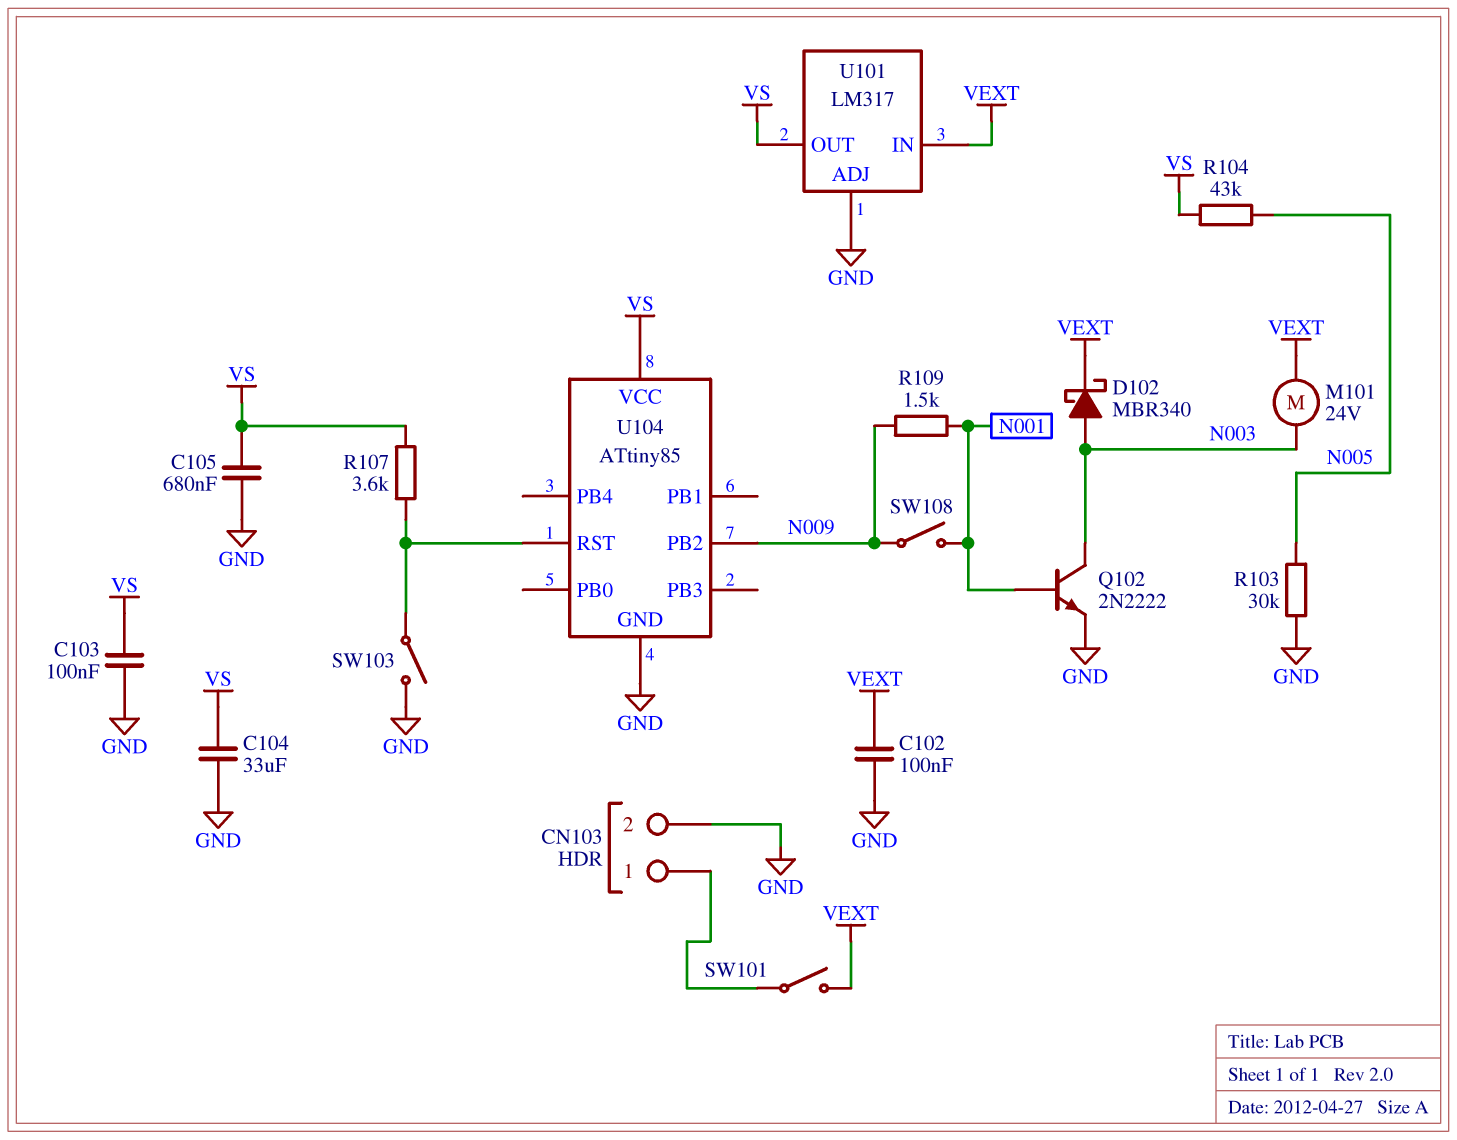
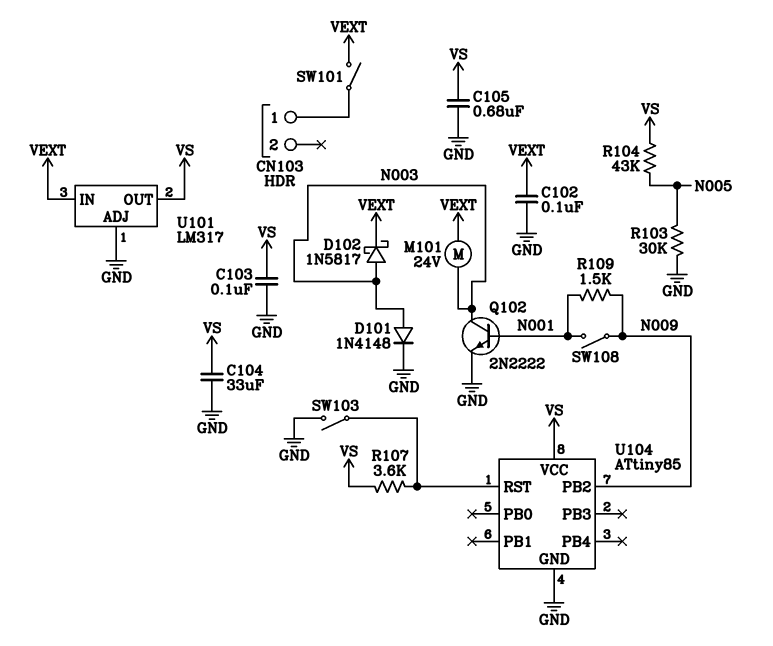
CN103 pin 2: GND -> none
D101: none -> diode 1N4148 (A N003, K GND)
D102: schottky MBR340 (A N003, K VEXT) -> schottky 1N5817 (A N003, K VEXT)

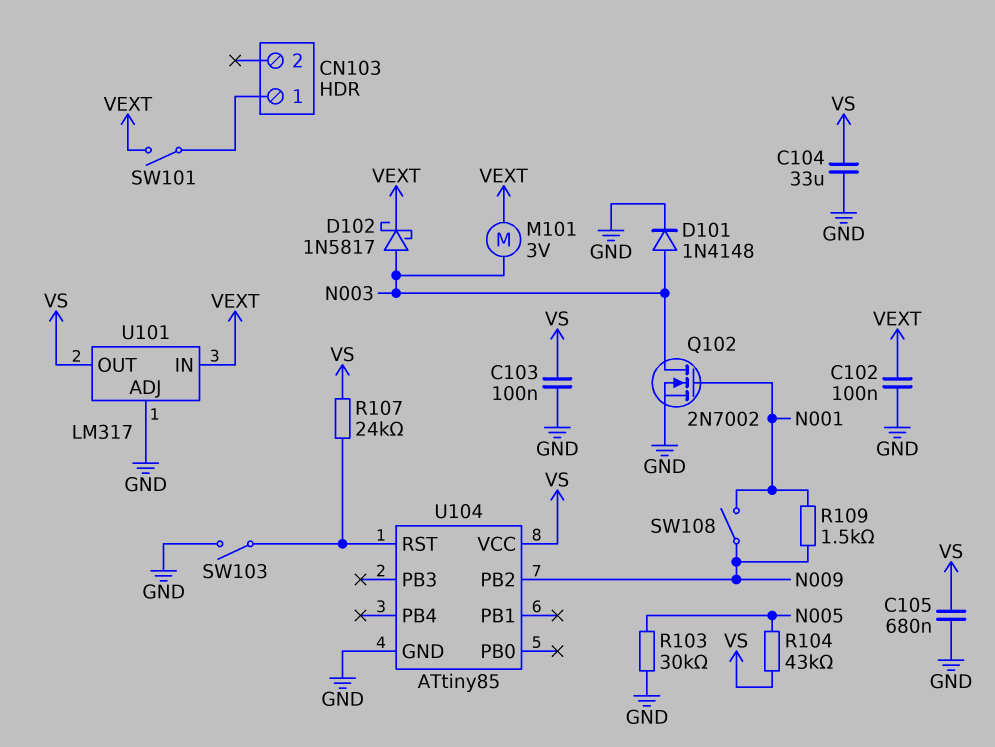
M101: motor 24V (N003, VEXT) -> motor 3V (N003, VEXT)
Q102: NPN 2N2222 (B N001, C N003, E GND) -> NMOS 2N7002 (G N001, D N003, S GND)
R107: 3.6k (U104/RST, VS) -> 24k (U104/RST, VS)

